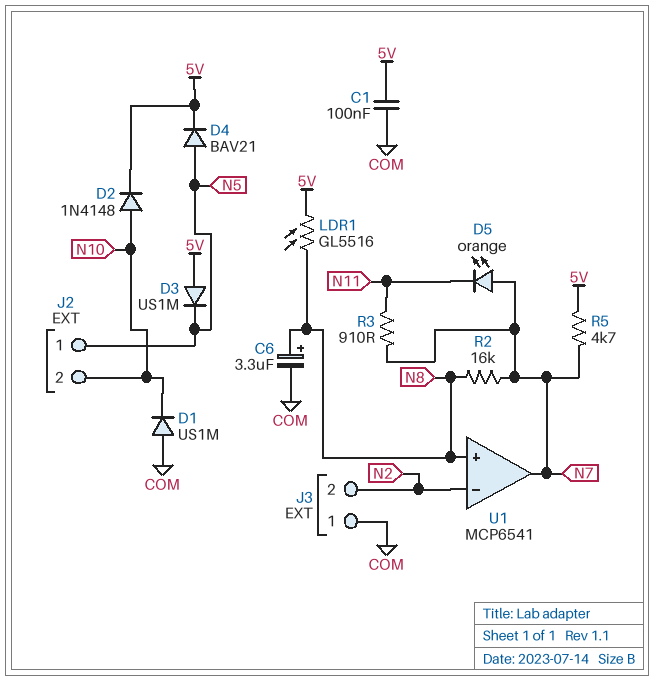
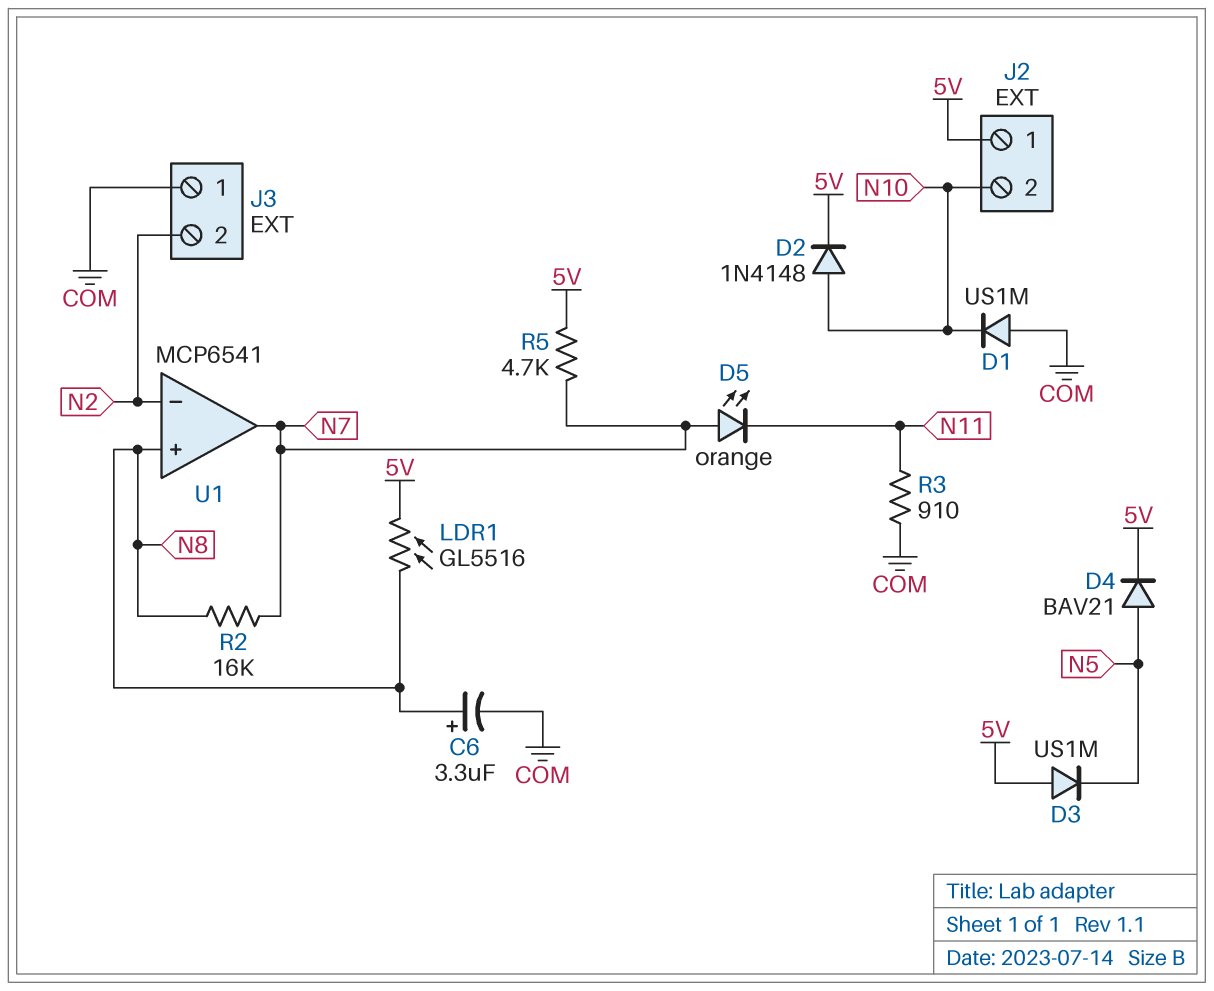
C1: 100nF (5V, COM) -> none
J2 pin 1: N5 -> 5V
R3: 910 (N7, N11) -> 910 (COM, N11)

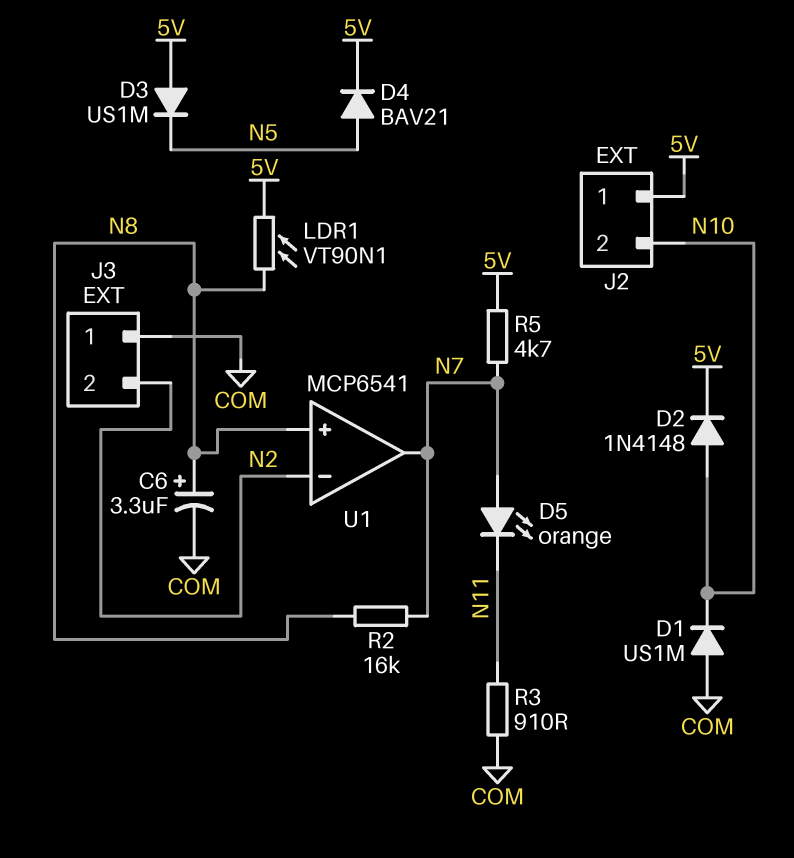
LDR1: GL5516 (5V, N8) -> VT90N1 (5V, N8)

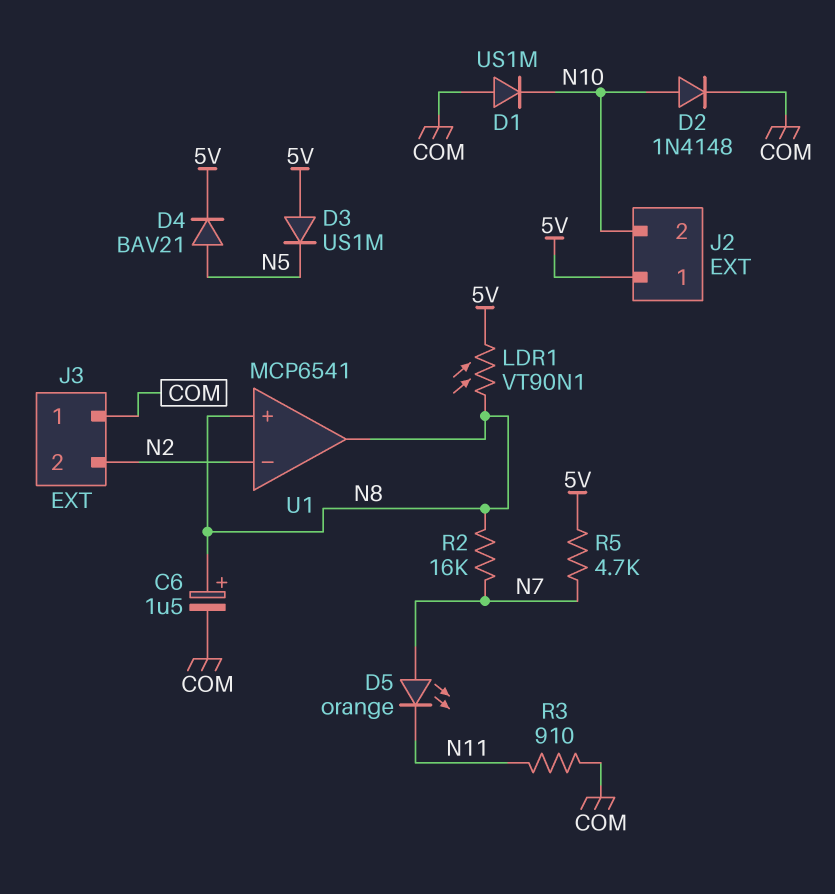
C6: 3.3uF (plus N8, minus COM) -> 1.5uF (plus N8, minus COM)
D2: diode 1N4148 (A N10, K 5V) -> diode 1N4148 (A N10, K COM)
U1 pin out: N7 -> N8

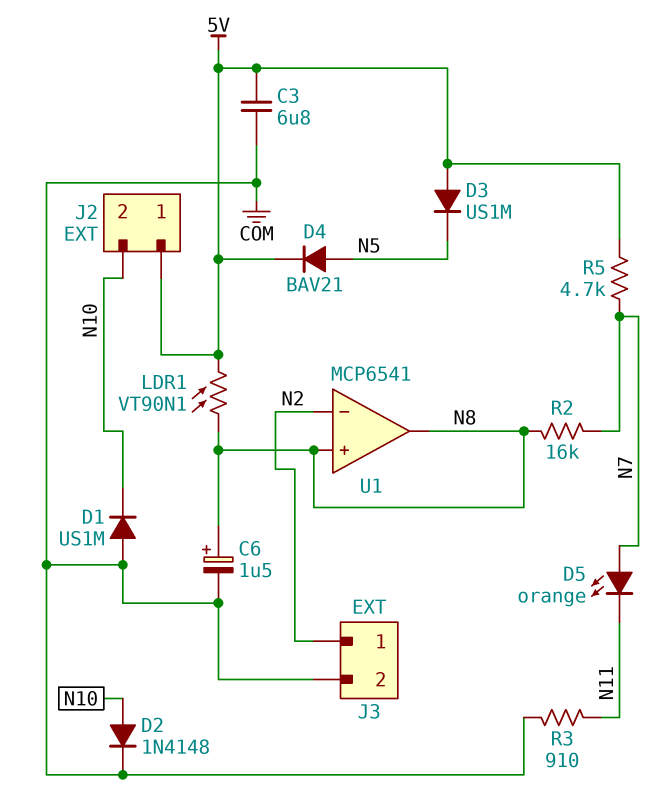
C3: none -> 6.8uF (5V, COM)
J3 pin 1: COM -> N2
J3 pin 2: N2 -> COM

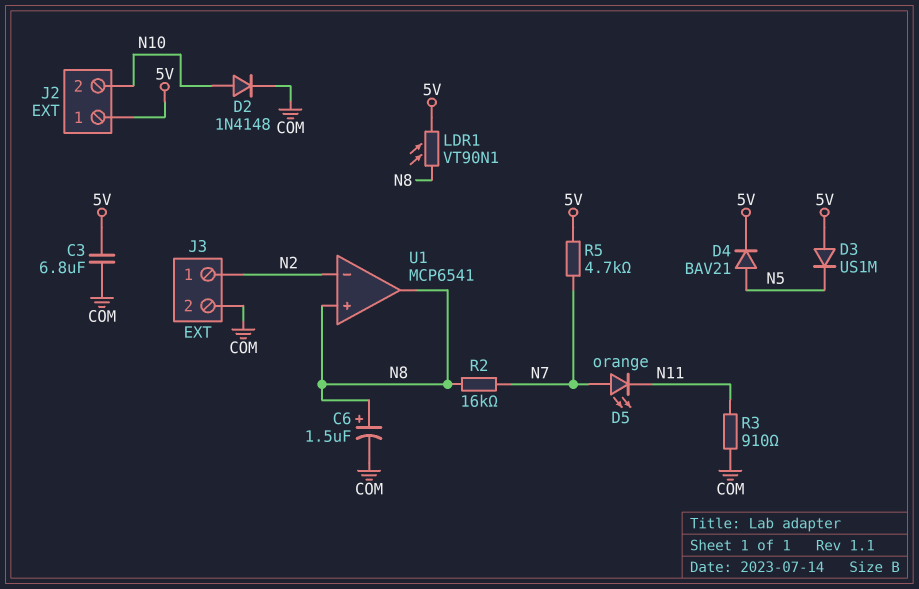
D1: diode US1M (A COM, K N10) -> none

